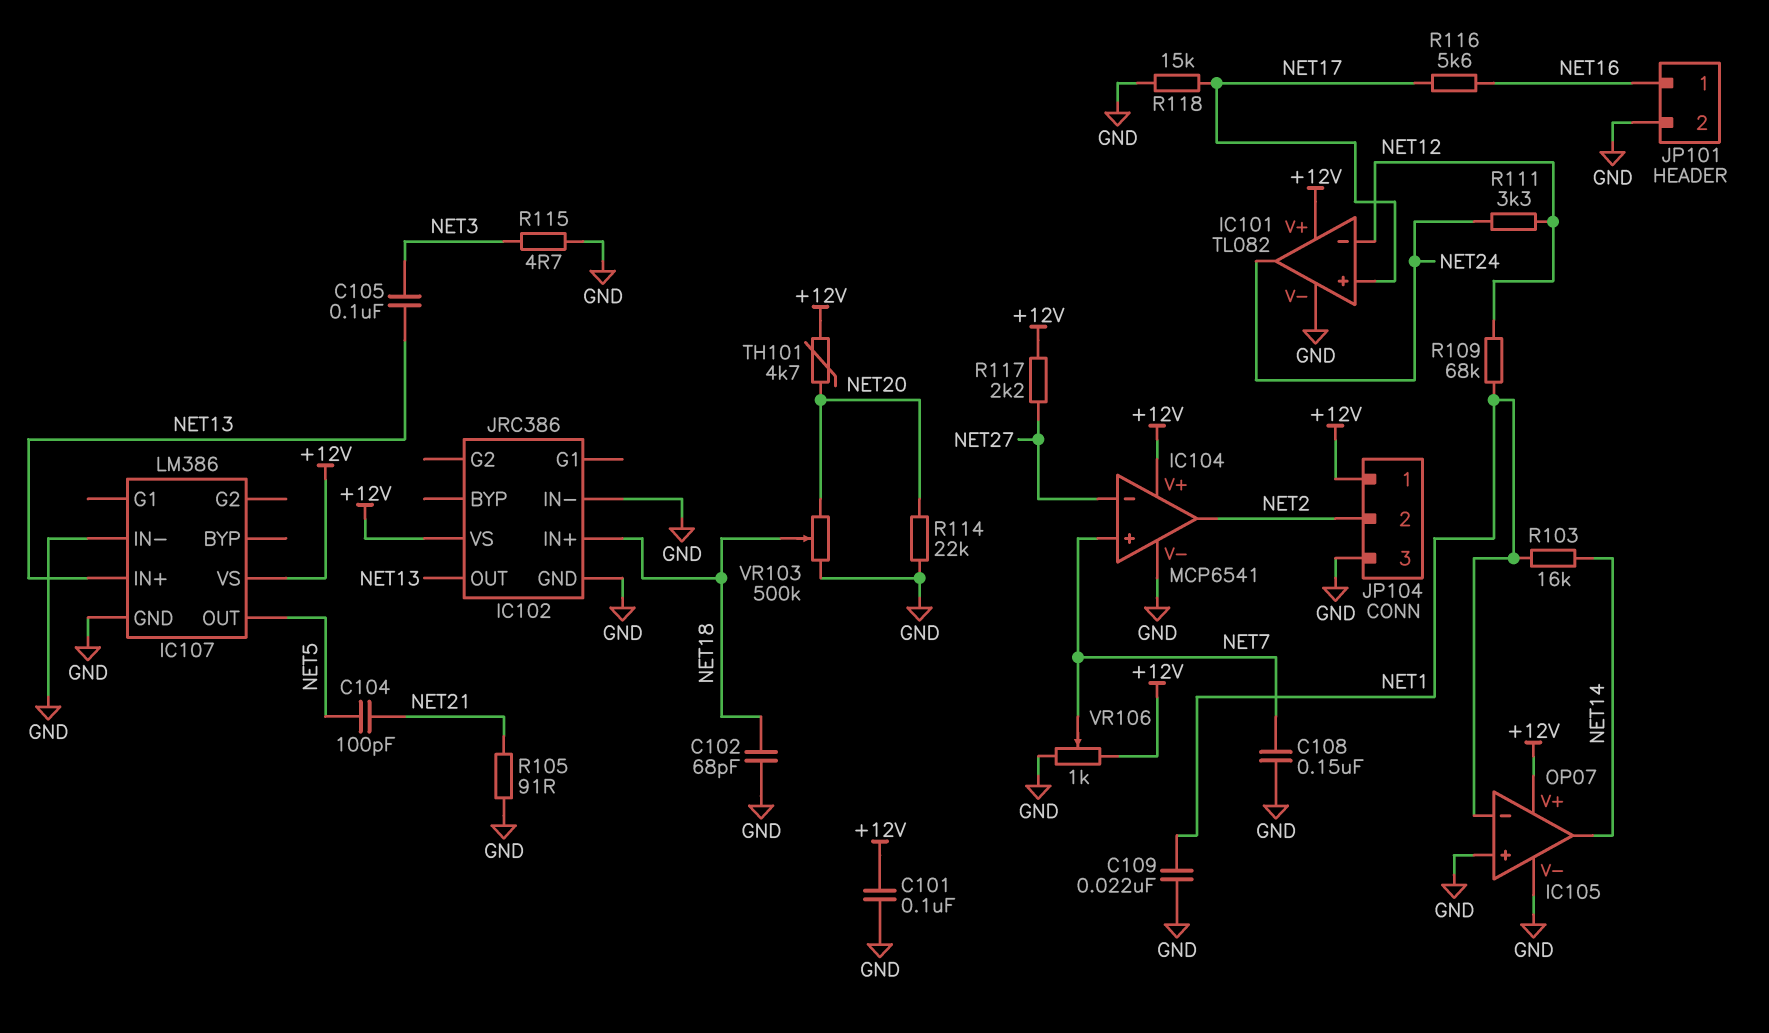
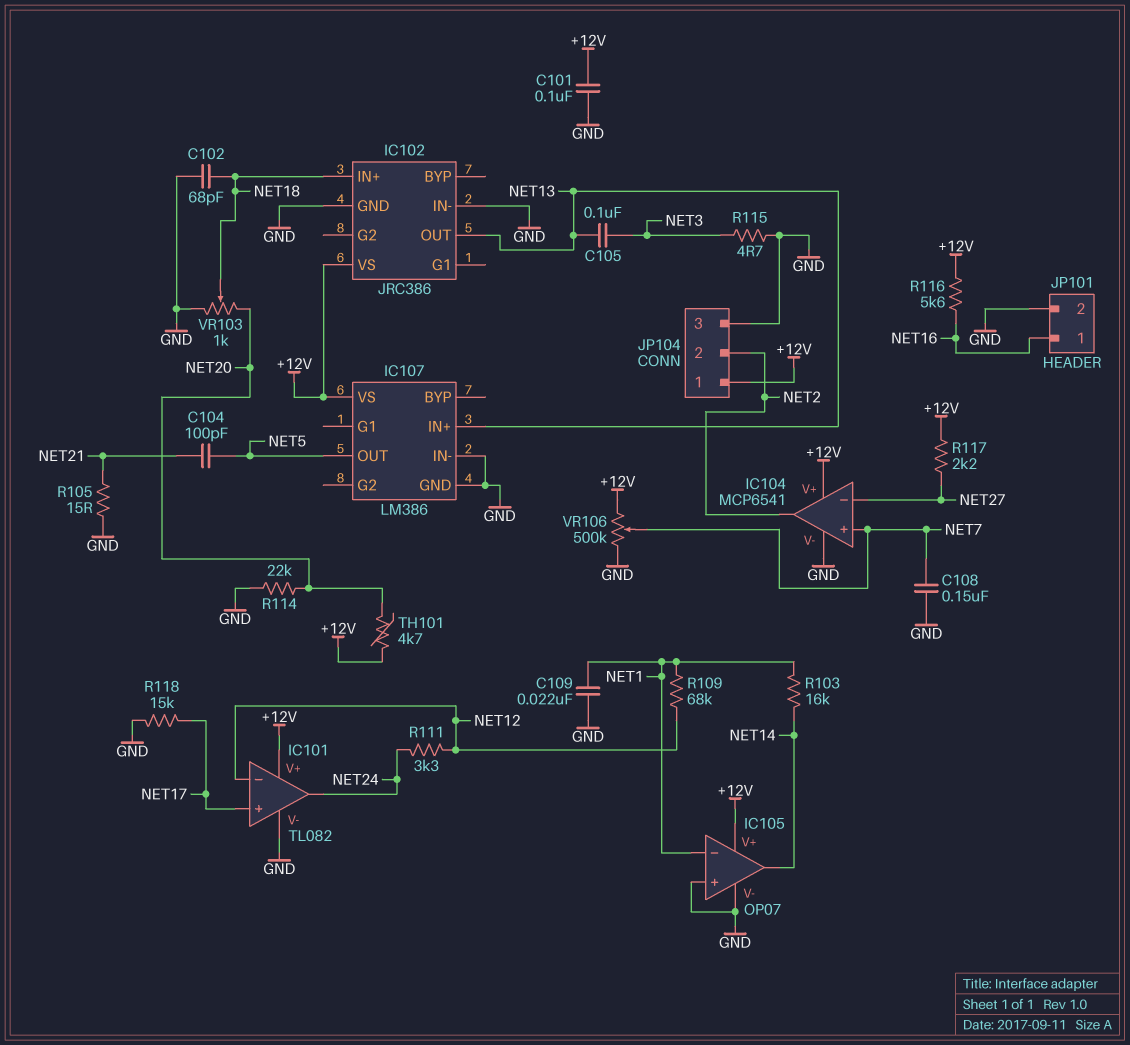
R105: 91 (GND, NET21) -> 15 (GND, NET21)
R116: 5.6k (NET16, NET17) -> 5.6k (+12V, NET16)
VR103: 500k (GND, NET20, wiper NET18) -> 1k (GND, NET20, wiper NET18)
VR106: 1k (+12V, GND, wiper NET7) -> 500k (+12V, GND, wiper NET7)

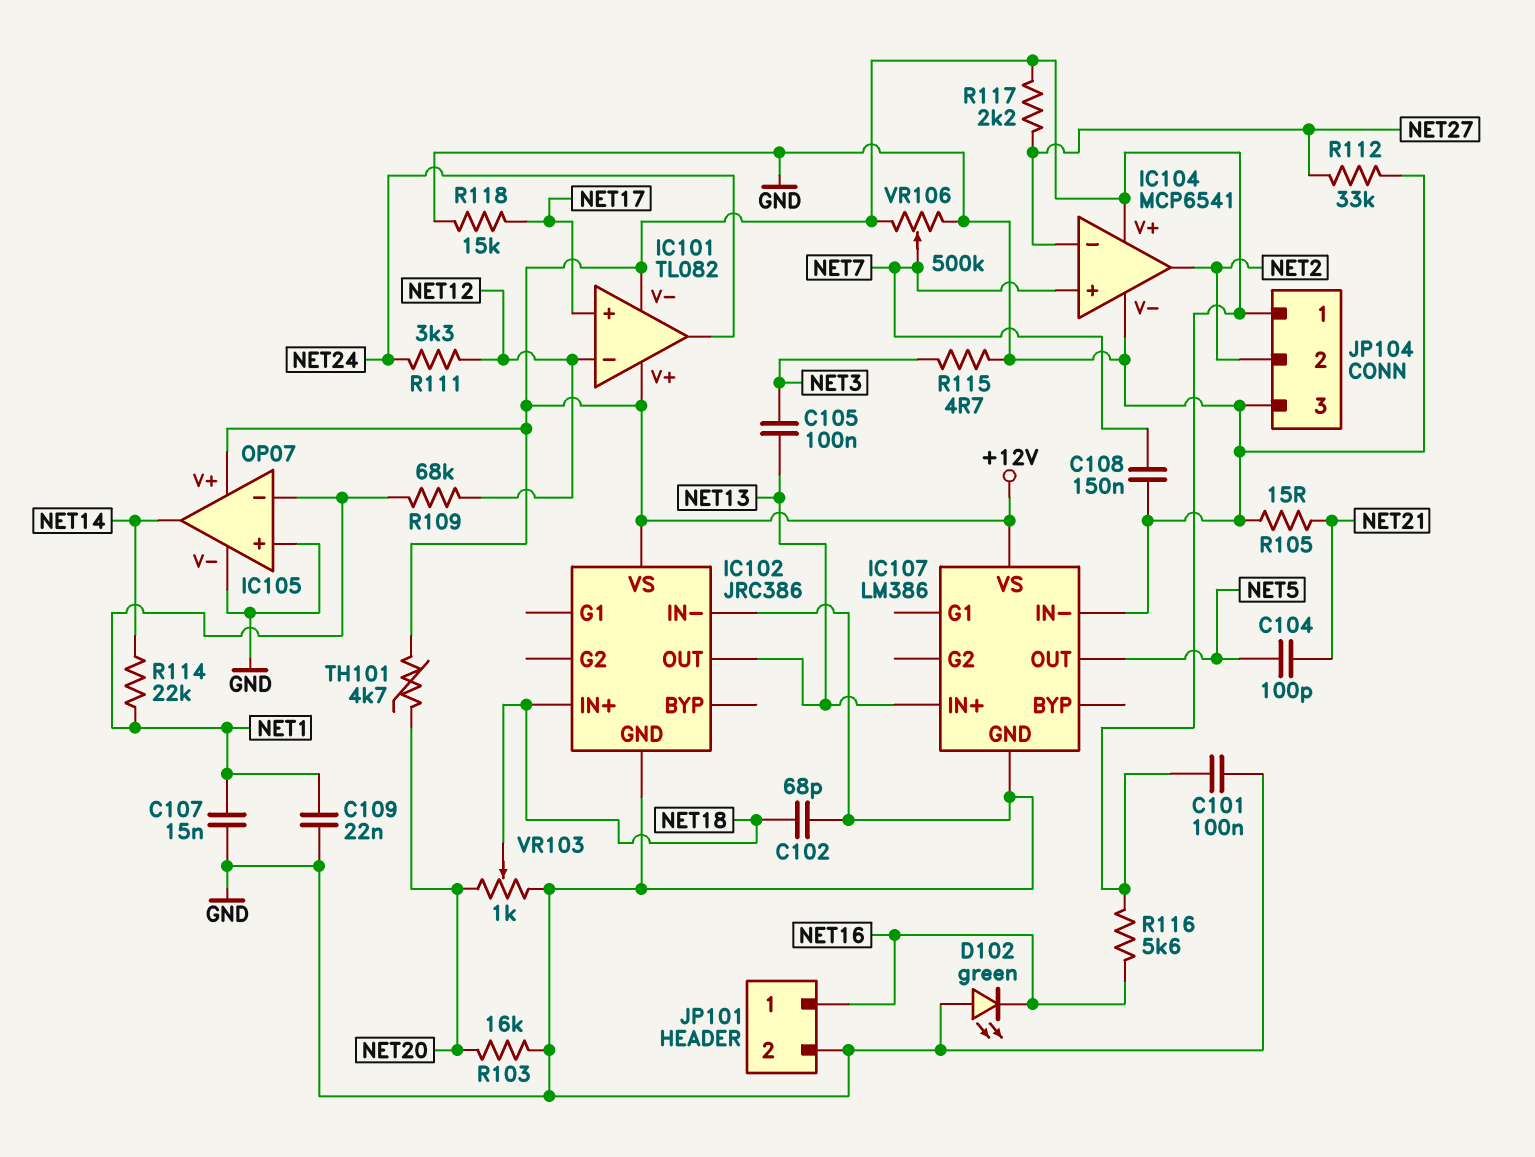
C107: none -> 15nF (GND, NET1)
D102: none -> LED green (A GND, K NET16)
IC101 pin V-: GND -> +12V
R103: 16k (NET1, NET14) -> 16k (GND, NET20)
R112: none -> 33k (GND, NET27)
R114: 22k (GND, NET20) -> 22k (NET1, NET14)

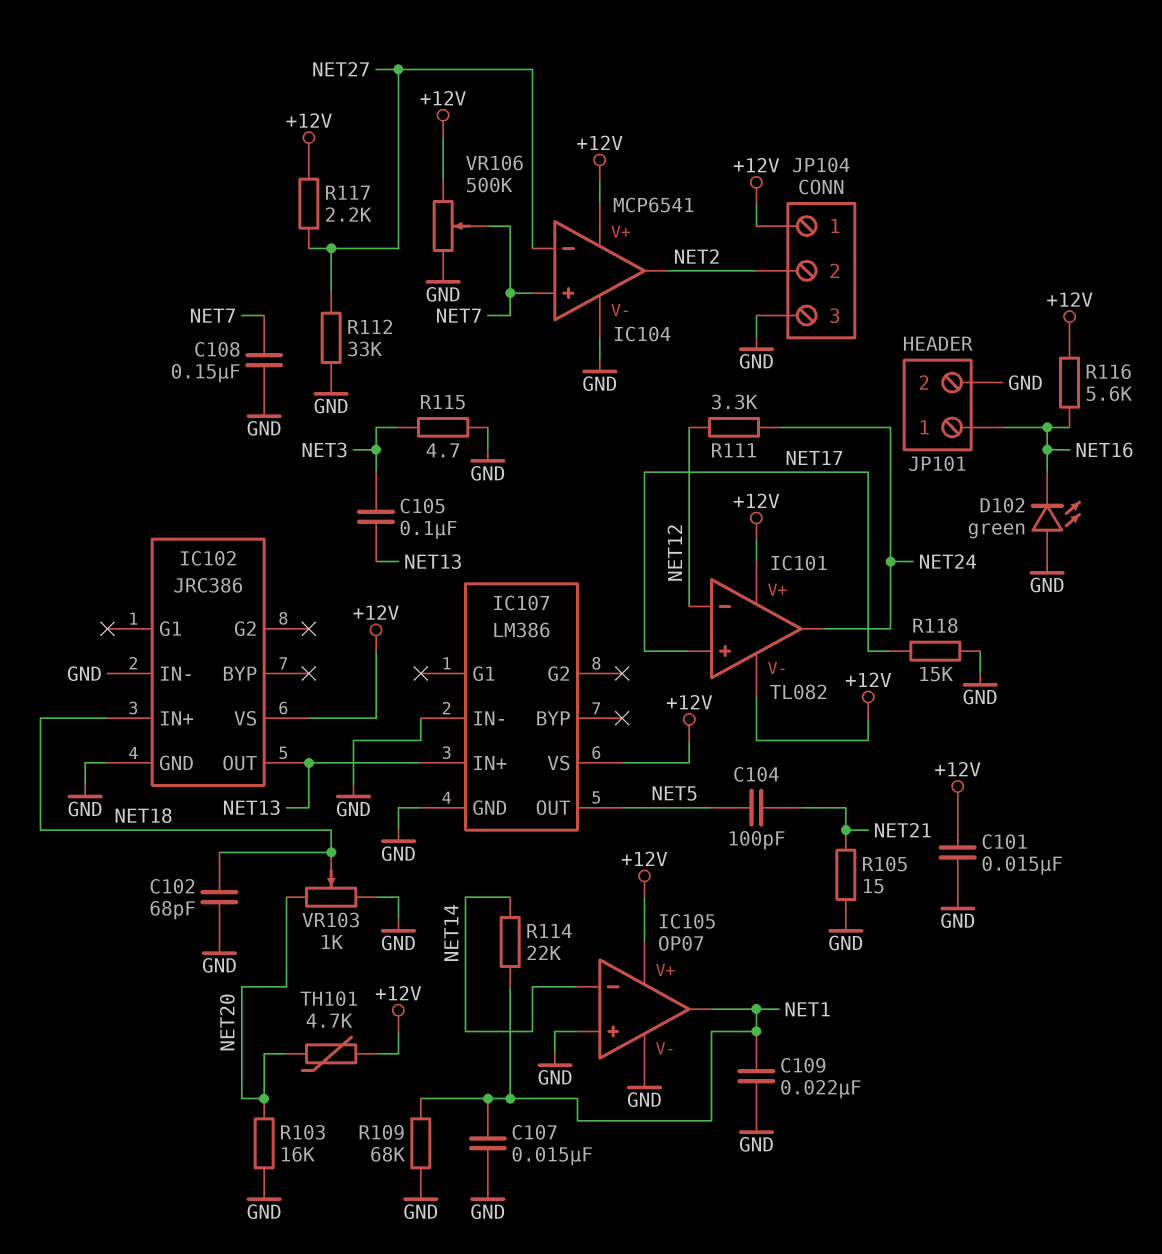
C101: 100nF (+12V, GND) -> 15nF (+12V, GND)
IC105 pin in-: NET1 -> NET14
IC105 pin out: NET14 -> NET1
R109: 68k (NET1, NET12) -> 68k (GND, NET1)

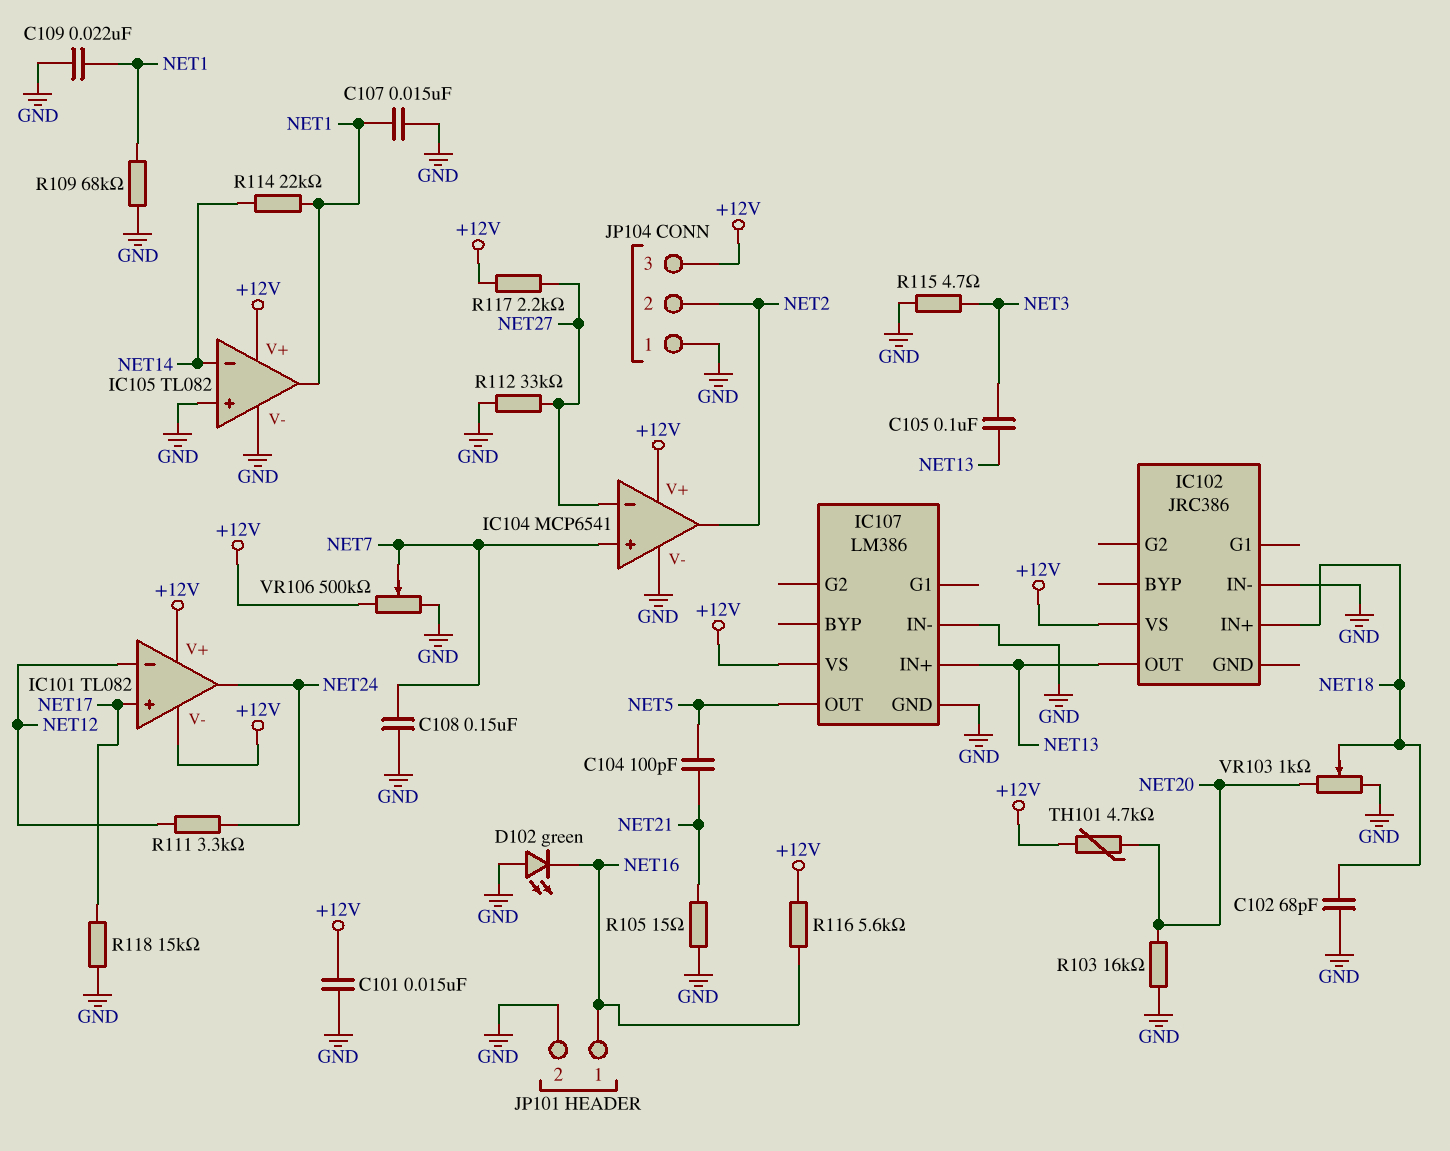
IC102 pin GND: GND -> none
IC105: OP07 -> TL082
JP104 pin 1: +12V -> GND
JP104 pin 3: GND -> +12V

